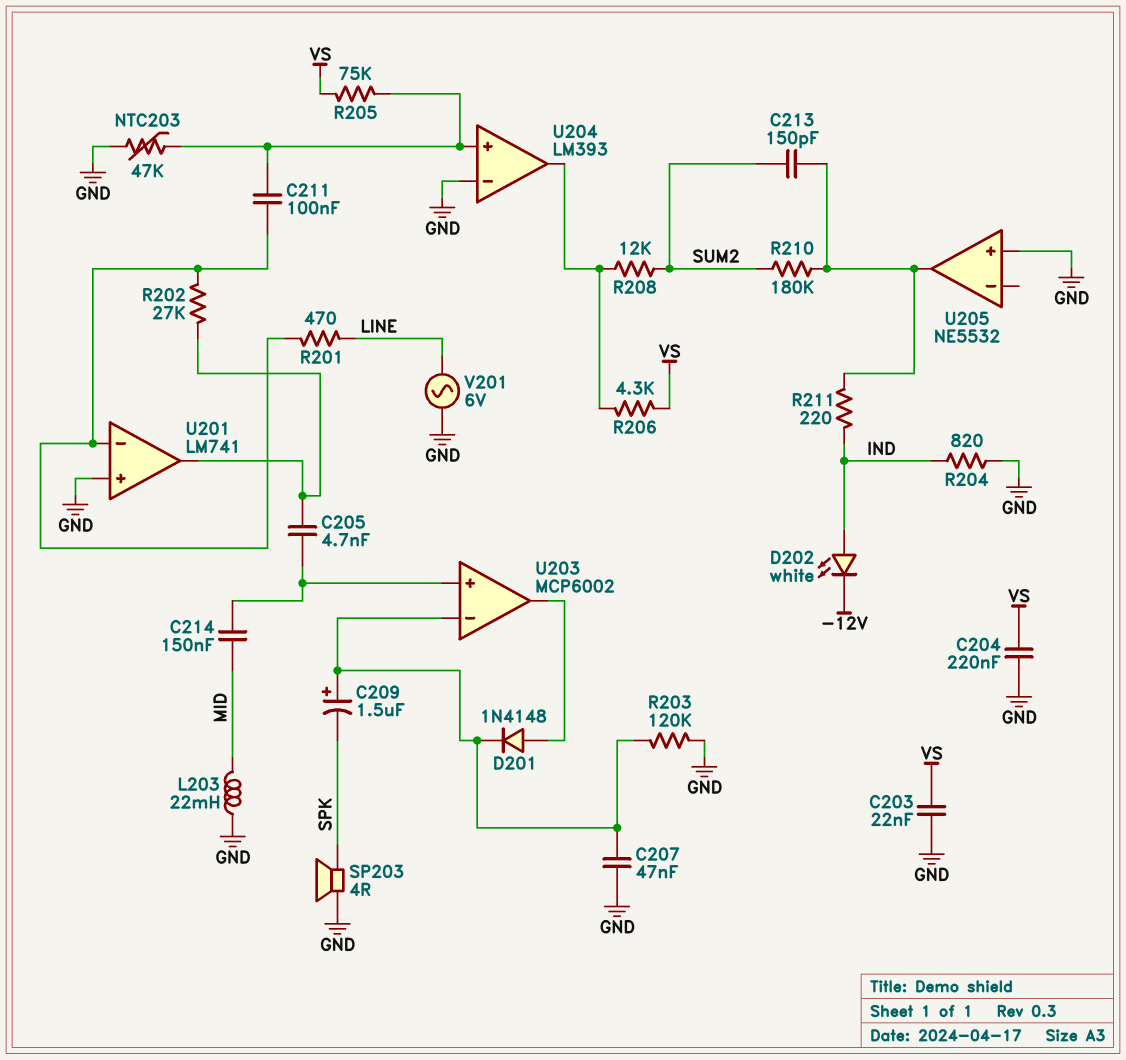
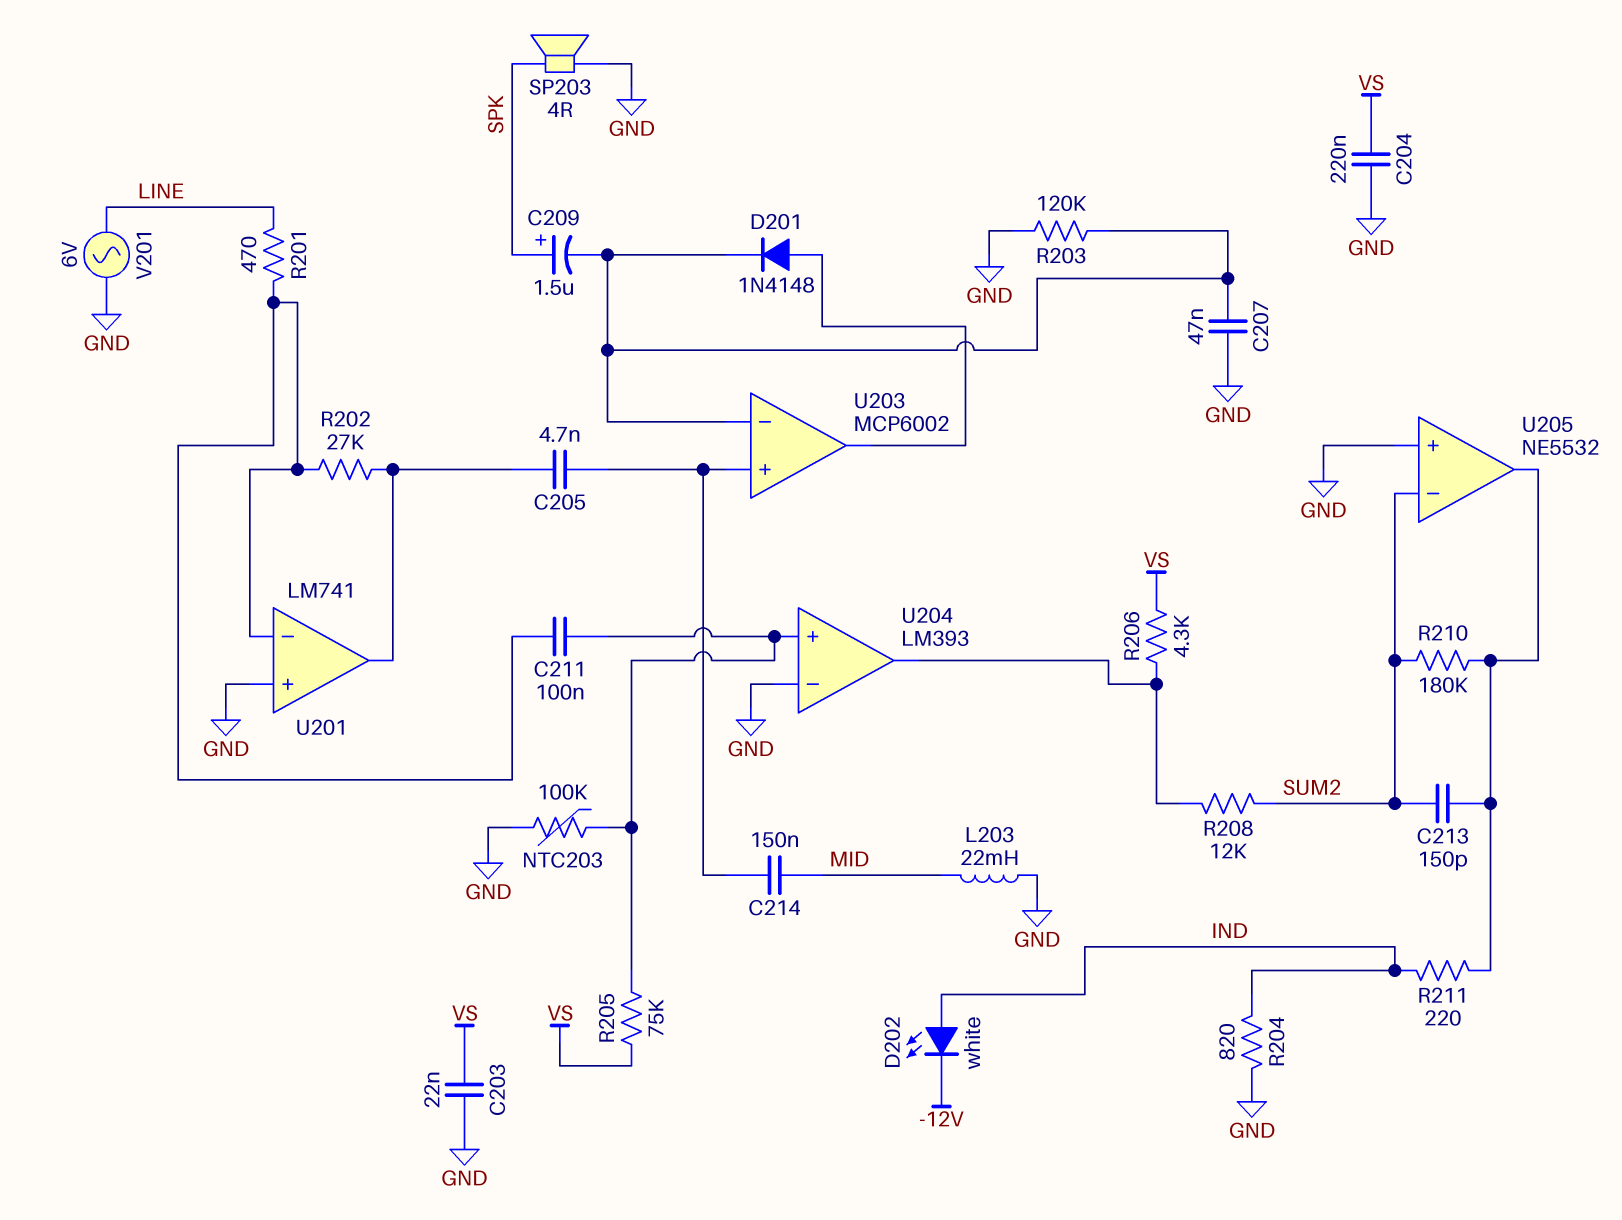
C209: 1.5uF (plus U203/in-, minus SPK) -> 1.5uF (plus SPK, minus U203/in-)
NTC203: 47k (GND, U204/in+) -> 100k (GND, U204/in+)
U205 pin in-: none -> SUM2

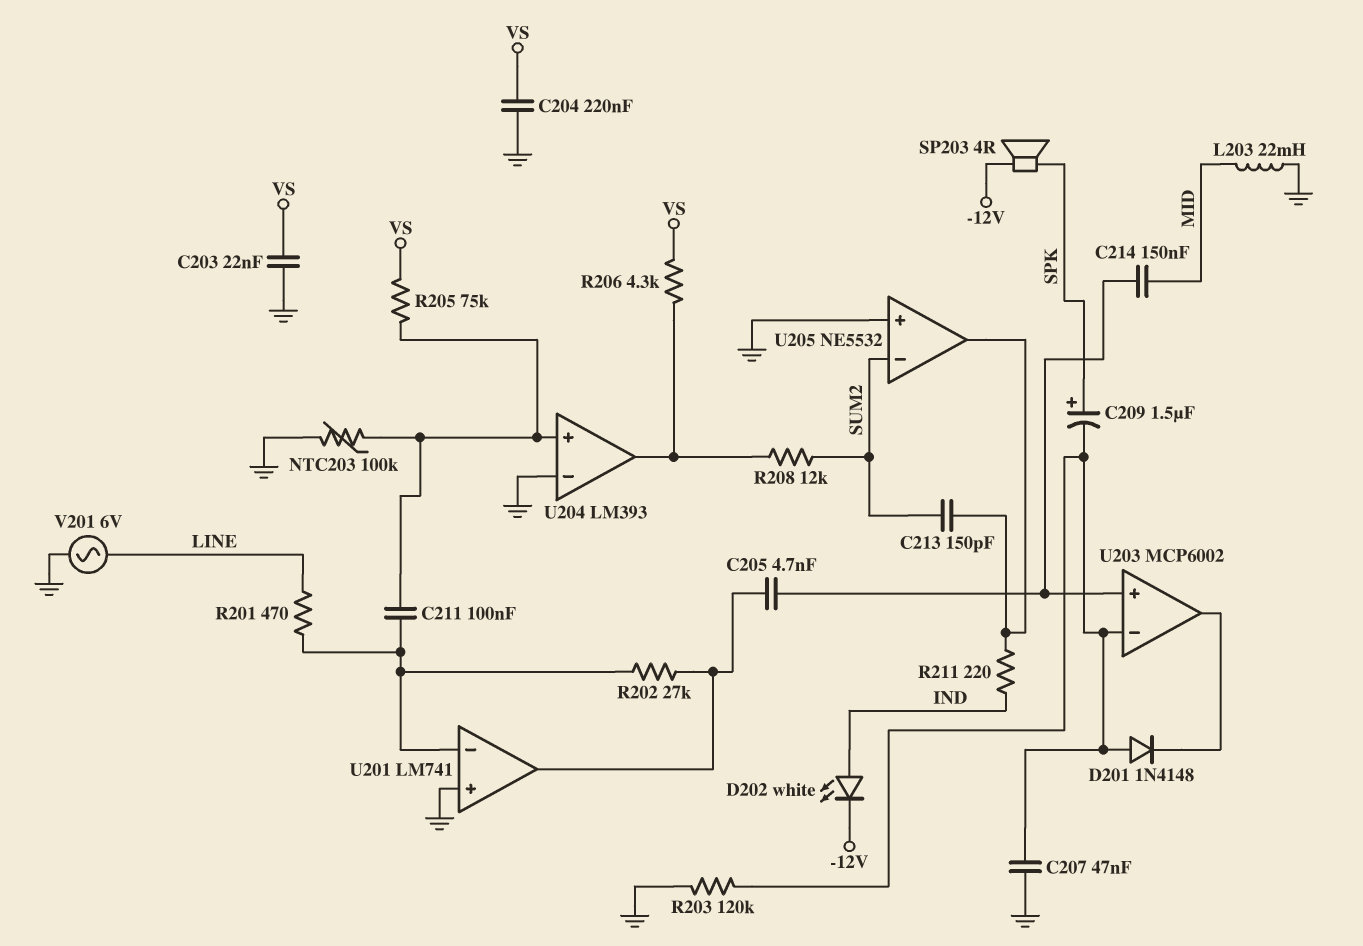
D201: diode 1N4148 (A U203/out, K U203/in-) -> diode 1N4148 (A U203/in-, K U203/out)
R204: 820 (GND, IND) -> none
R210: 180k (SUM2, U205/out) -> none
SP203: speaker 4R (GND, SPK) -> speaker 4R (-12V, SPK)

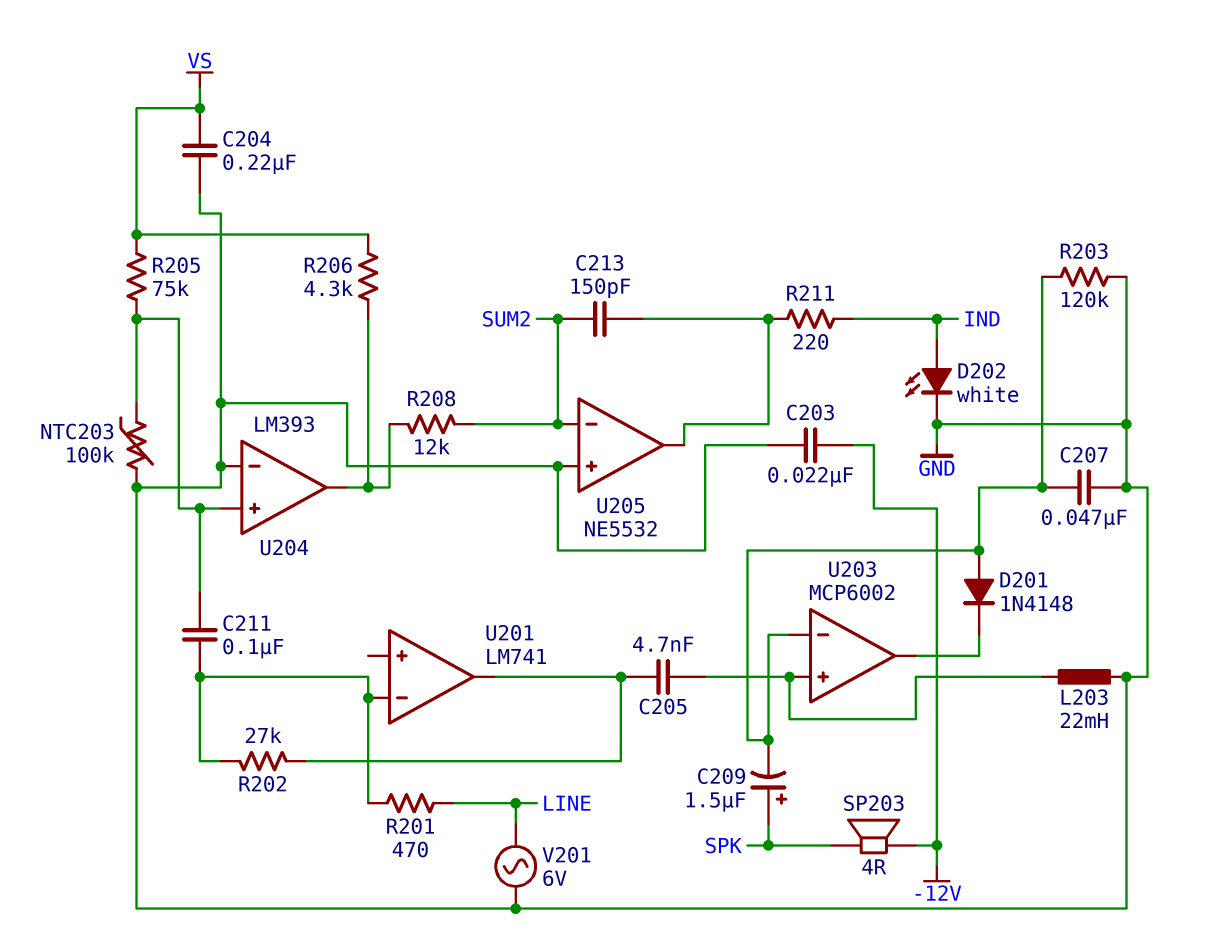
C203: 22nF (GND, VS) -> 22nF (-12V, GND)
C214: 150nF (MID, U203/in+) -> none
D202: LED white (A IND, K -12V) -> LED white (A IND, K GND)
L203: 22mH (GND, MID) -> 22mH (GND, U203/in+)
U201 pin in+: GND -> none

